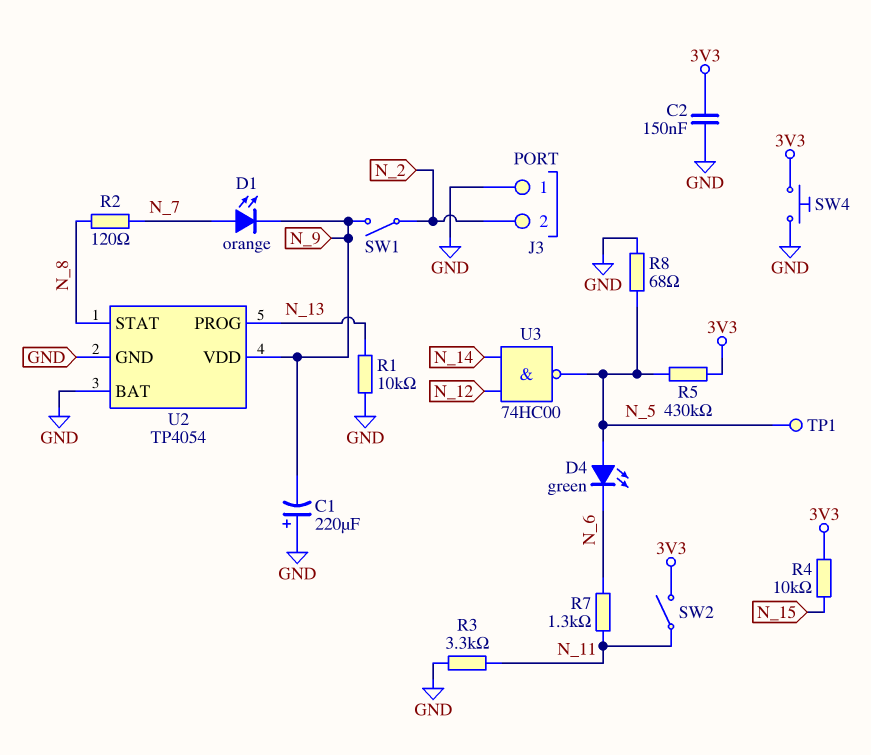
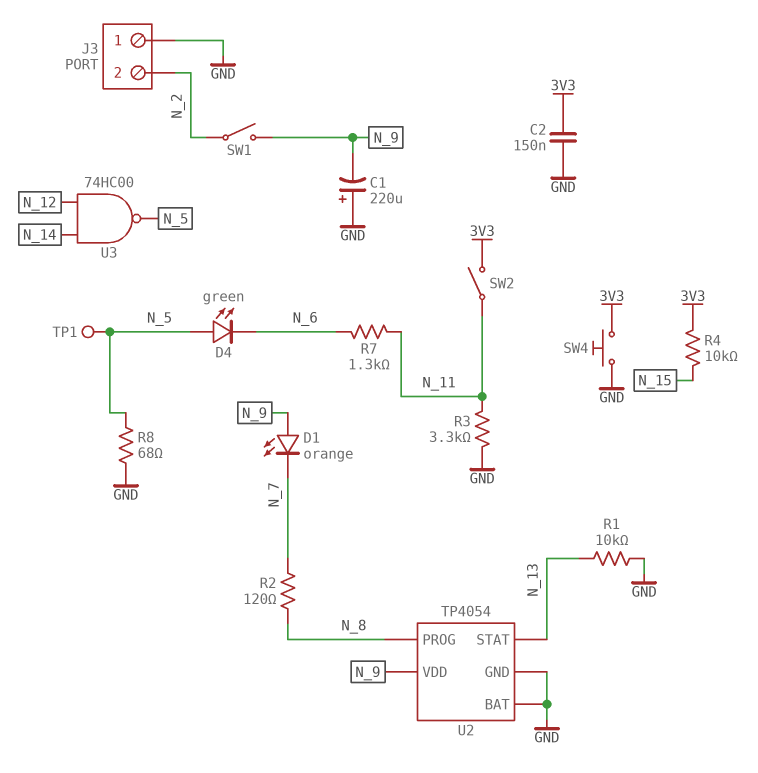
D1: LED orange (A N_7, K N_9) -> LED orange (A N_9, K N_7)
R5: 430k (3V3, N_5) -> none
U2 pin PROG: N_13 -> N_8
U2 pin STAT: N_8 -> N_13

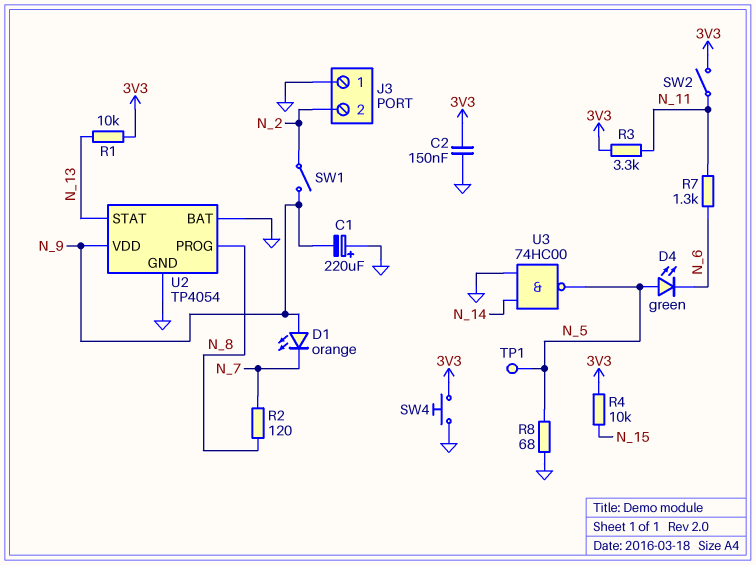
R1: 10k (GND, N_13) -> 10k (3V3, N_13)
R3: 3.3k (GND, N_11) -> 3.3k (3V3, N_11)
U3: NAND 74HC00 (in N_12, in N_14, out N_5) -> NAND 74HC00 (in GND, in N_14, out N_5)

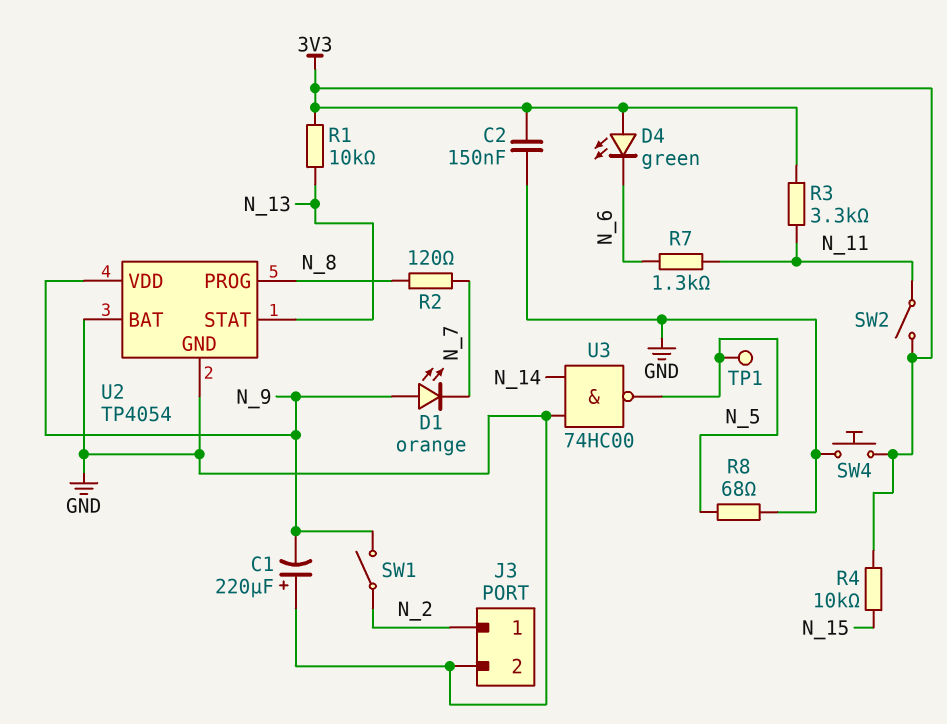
D4: LED green (A N_5, K N_6) -> LED green (A 3V3, K N_6)
J3 pin 1: GND -> N_2
J3 pin 2: N_2 -> GND

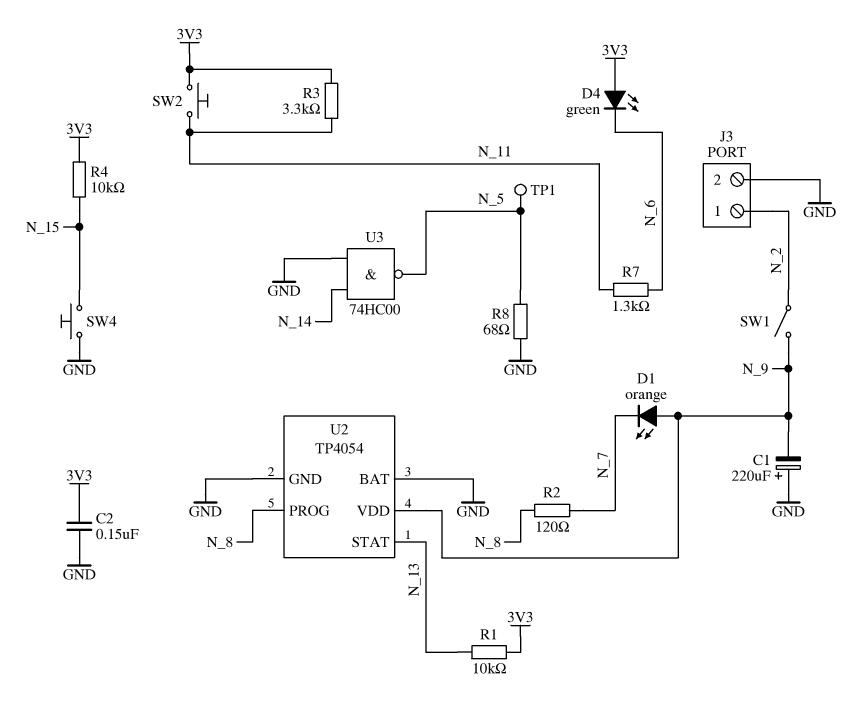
SW2: switch (3V3, N_11) -> button (3V3, N_11)
SW4: button (3V3, GND) -> button (GND, N_15)

